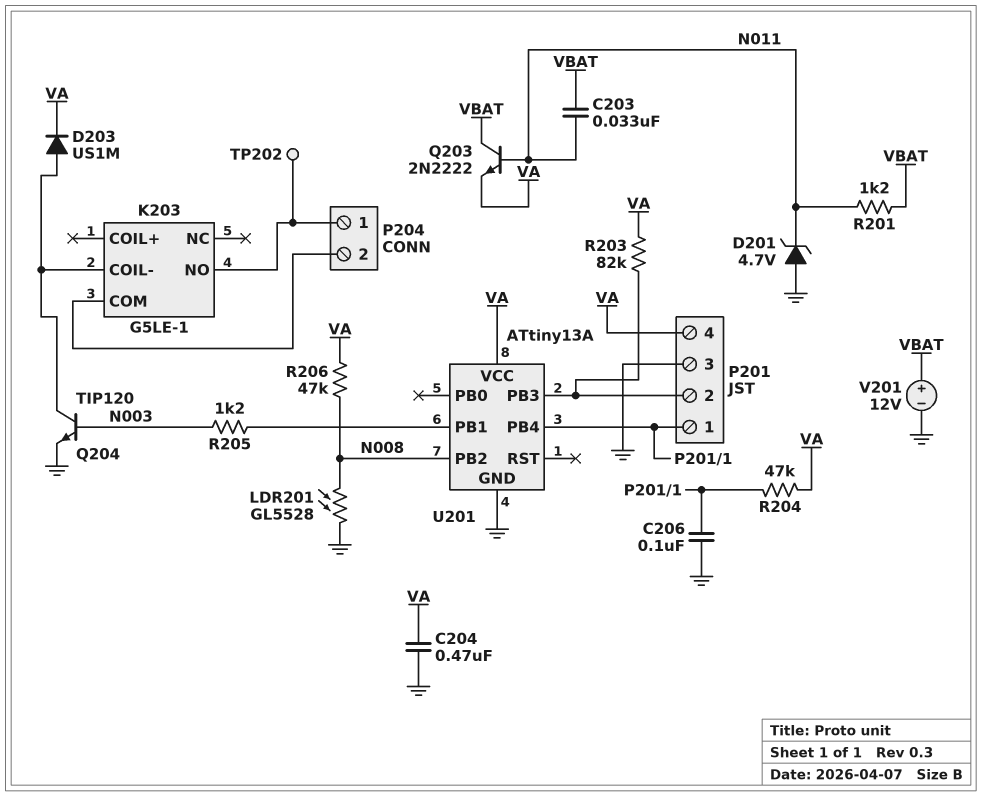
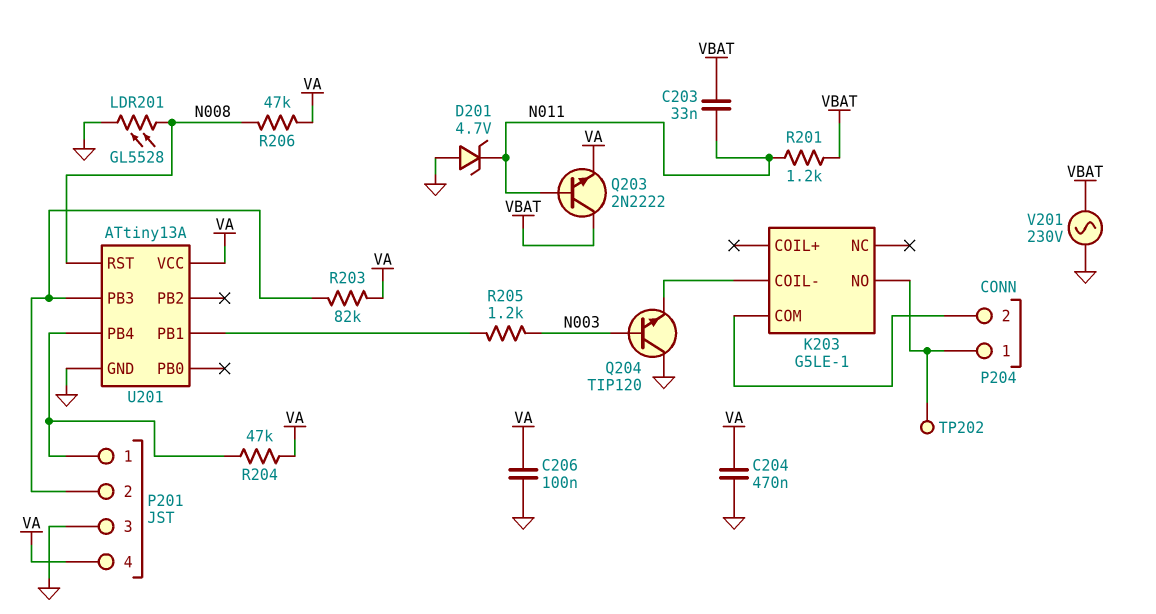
C206: 100nF (GND, P201/1) -> 100nF (GND, VA)
D203: diode US1M (A K203/COIL-, K VA) -> none
Q204: NPN TIP120 (B N003, C K203/COIL-, E GND) -> NPN TIP120 (B N003, C GND, E K203/COIL-)
U201 pin PB2: N008 -> none
U201 pin RST: none -> N008
V201: 12V (plus VBAT, minus GND) -> AC 230V (GND, VBAT)

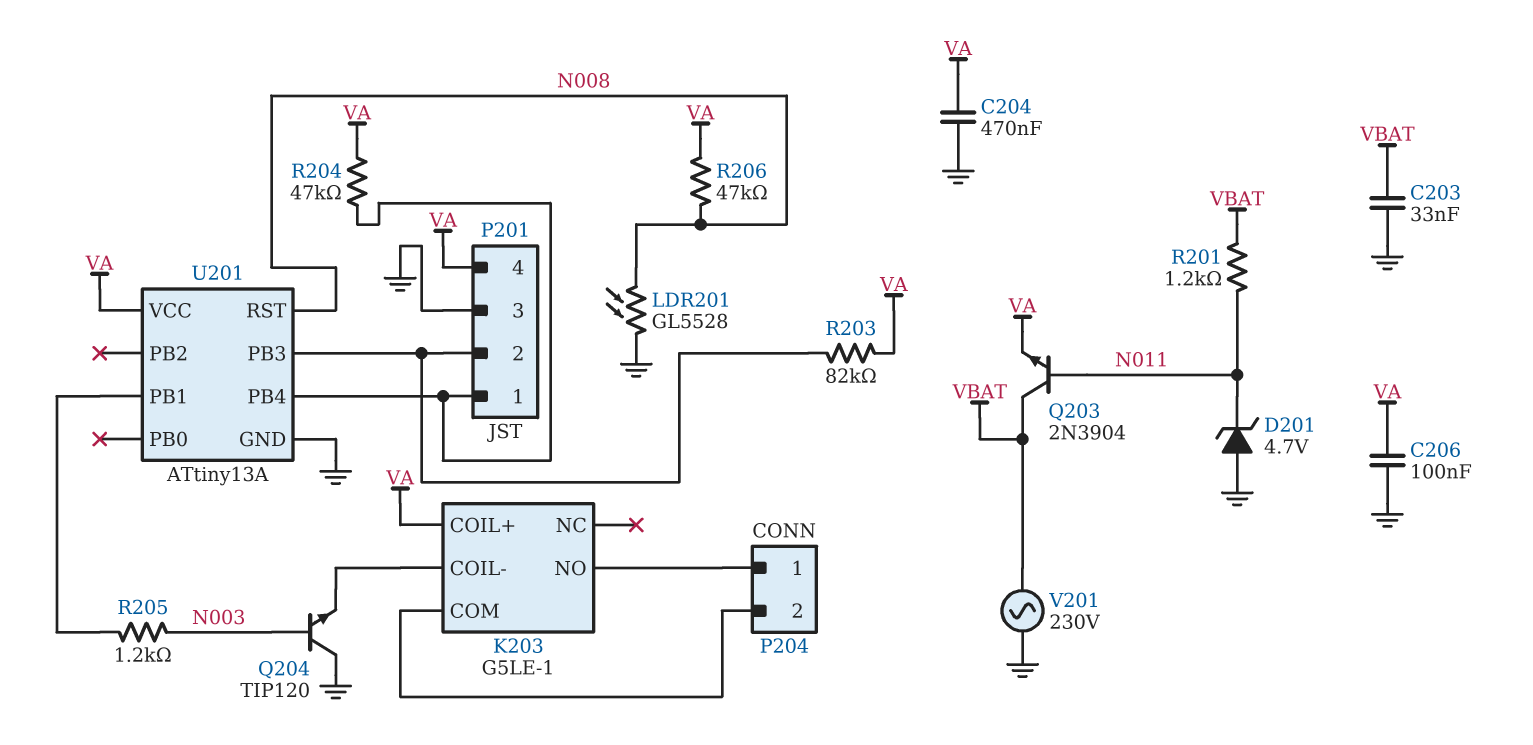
C203: 33nF (N011, VBAT) -> 33nF (GND, VBAT)
K203 pin COIL+: none -> VA
Q203: NPN 2N2222 (B N011, C VBAT, E VA) -> NPN 2N3904 (B N011, C VBAT, E VA)
TP202: test point (K203/NO) -> none

